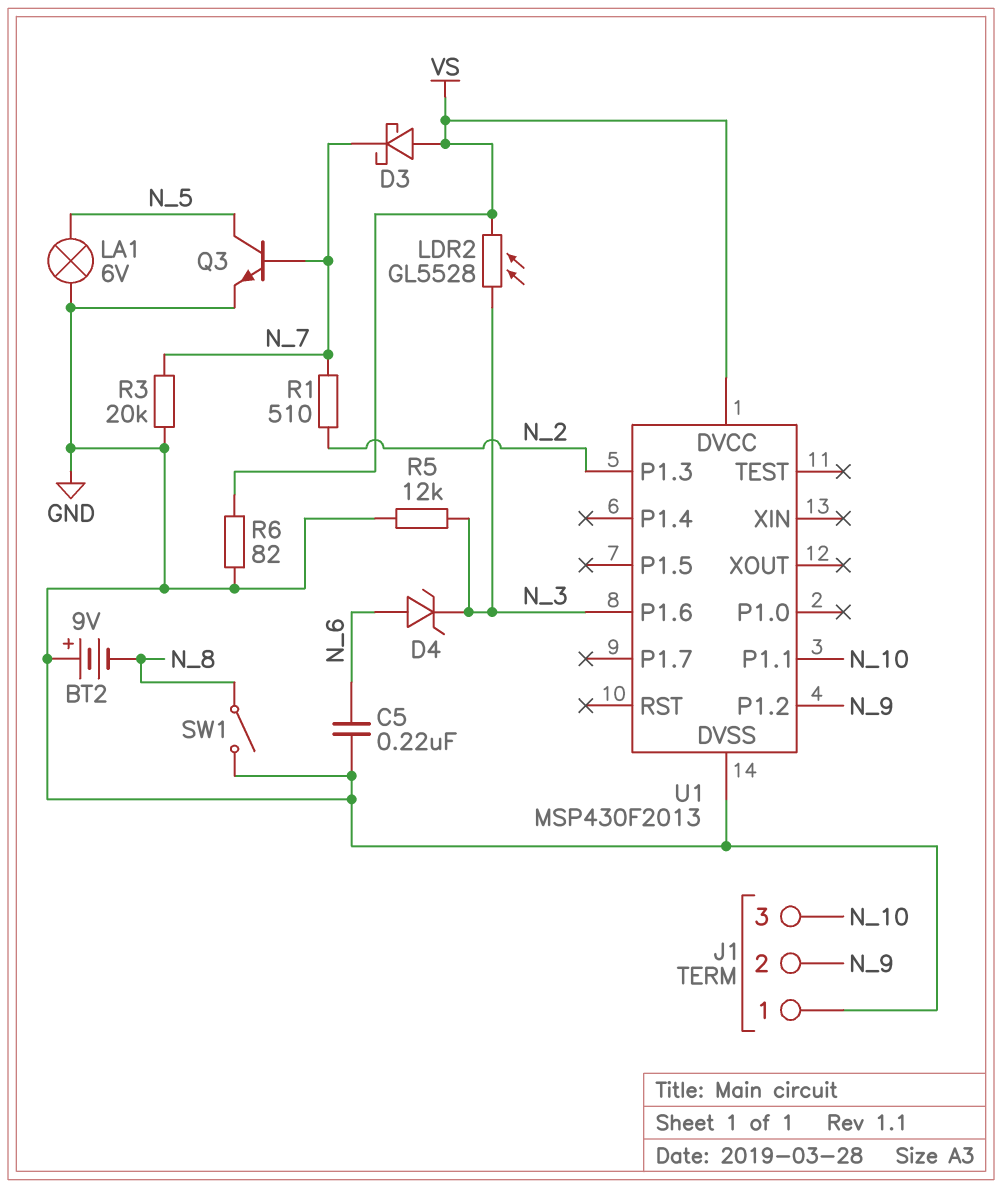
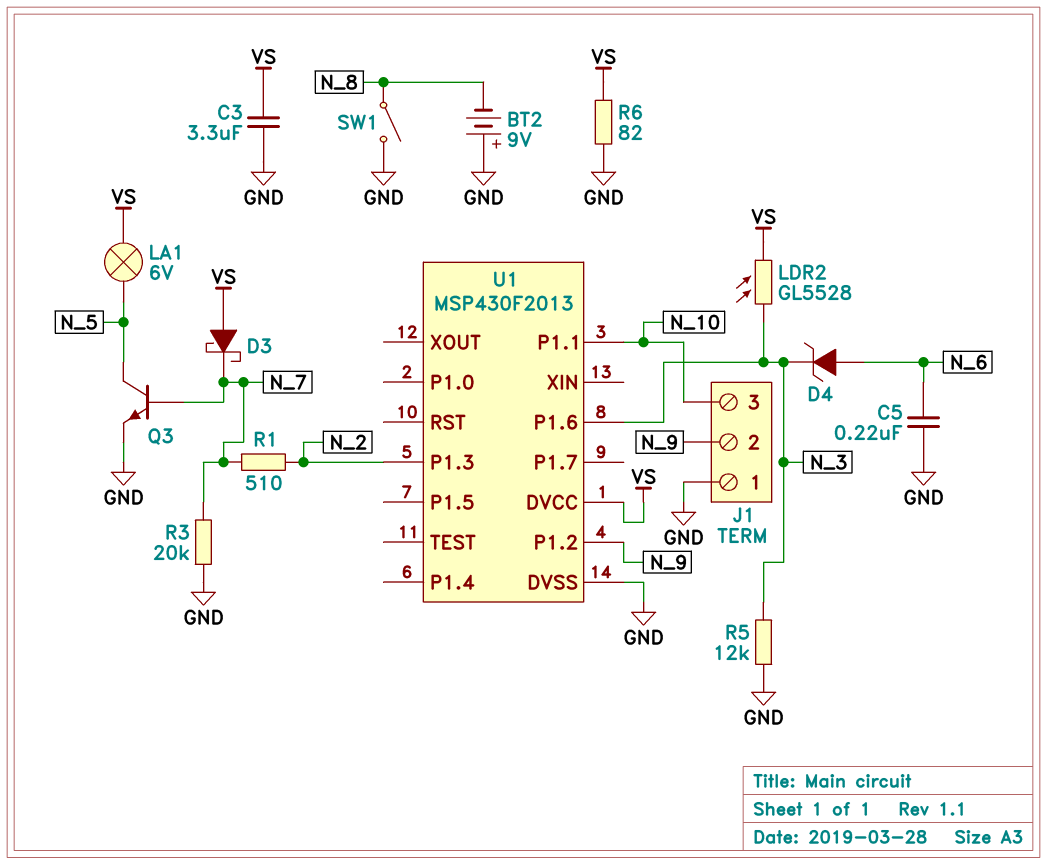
C3: none -> 3.3uF (GND, VS)
LA1: lamp 6V (GND, N_5) -> lamp 6V (N_5, VS)

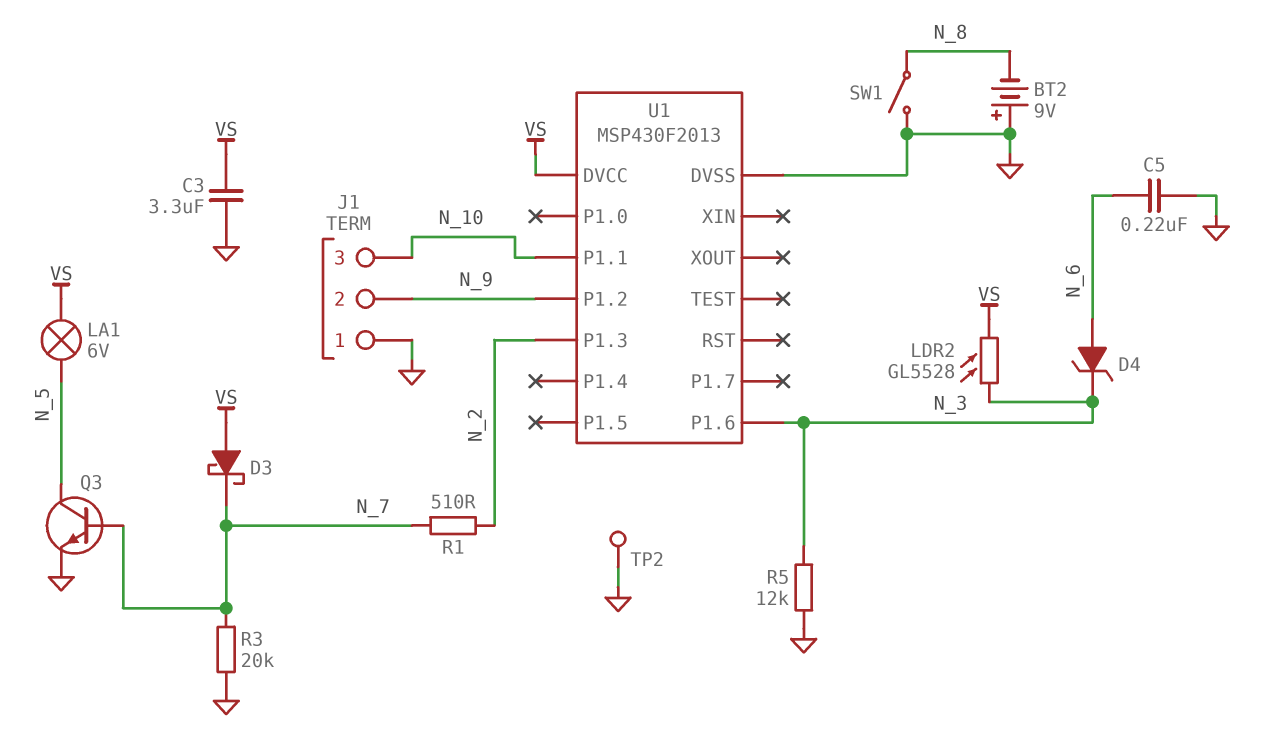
R6: 82 (GND, VS) -> none
TP2: none -> test point (GND)

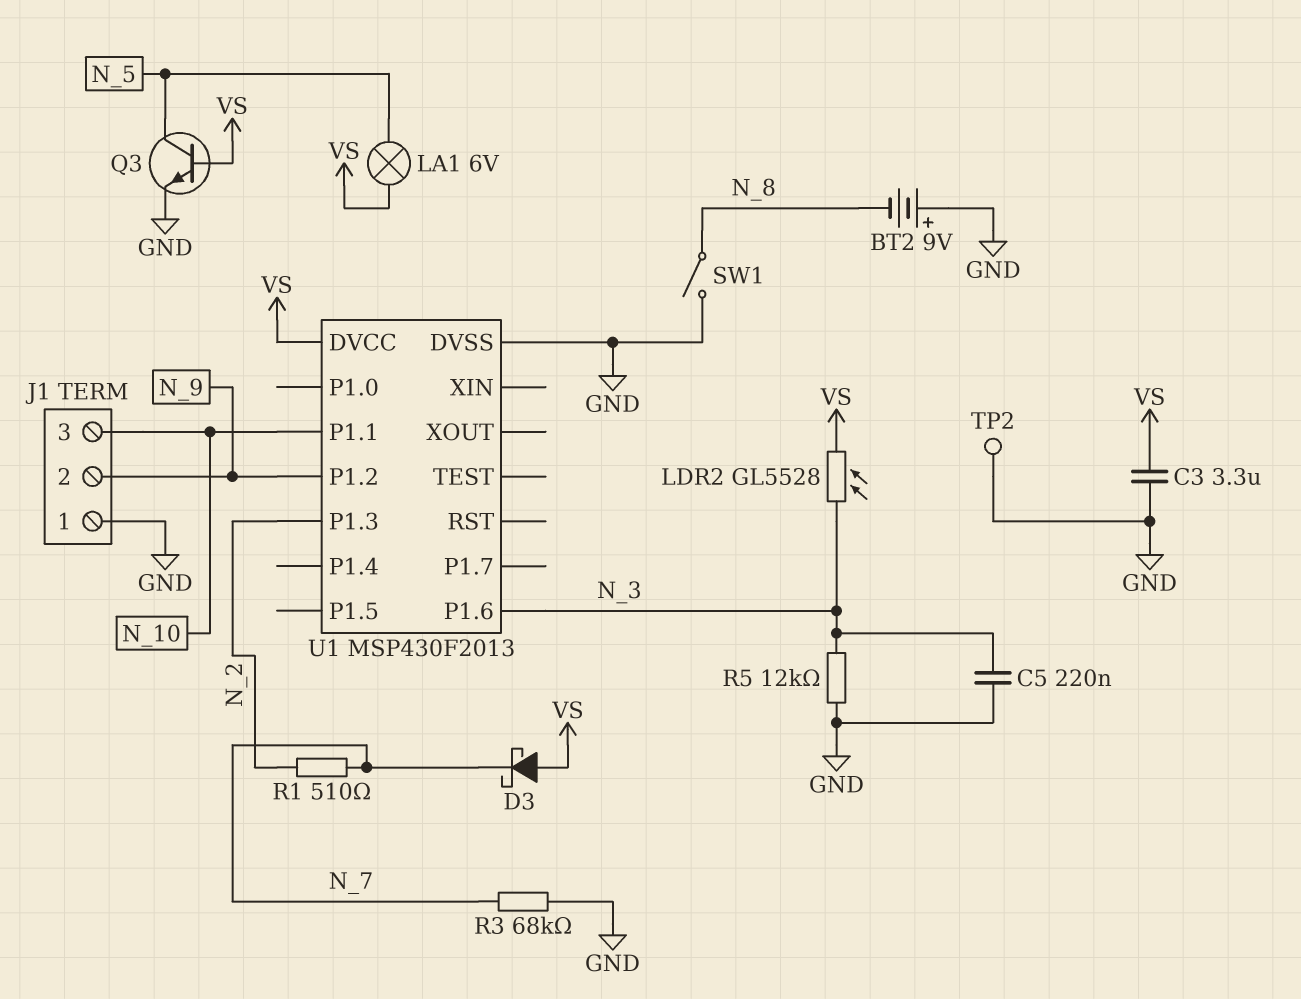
C5: 220nF (GND, N_6) -> 220nF (GND, N_3)
D4: zener (A N_6, K N_3) -> none
Q3: NPN (B N_7, C N_5, E GND) -> NPN (B VS, C N_5, E GND)
R3: 20k (GND, N_7) -> 68k (GND, N_7)

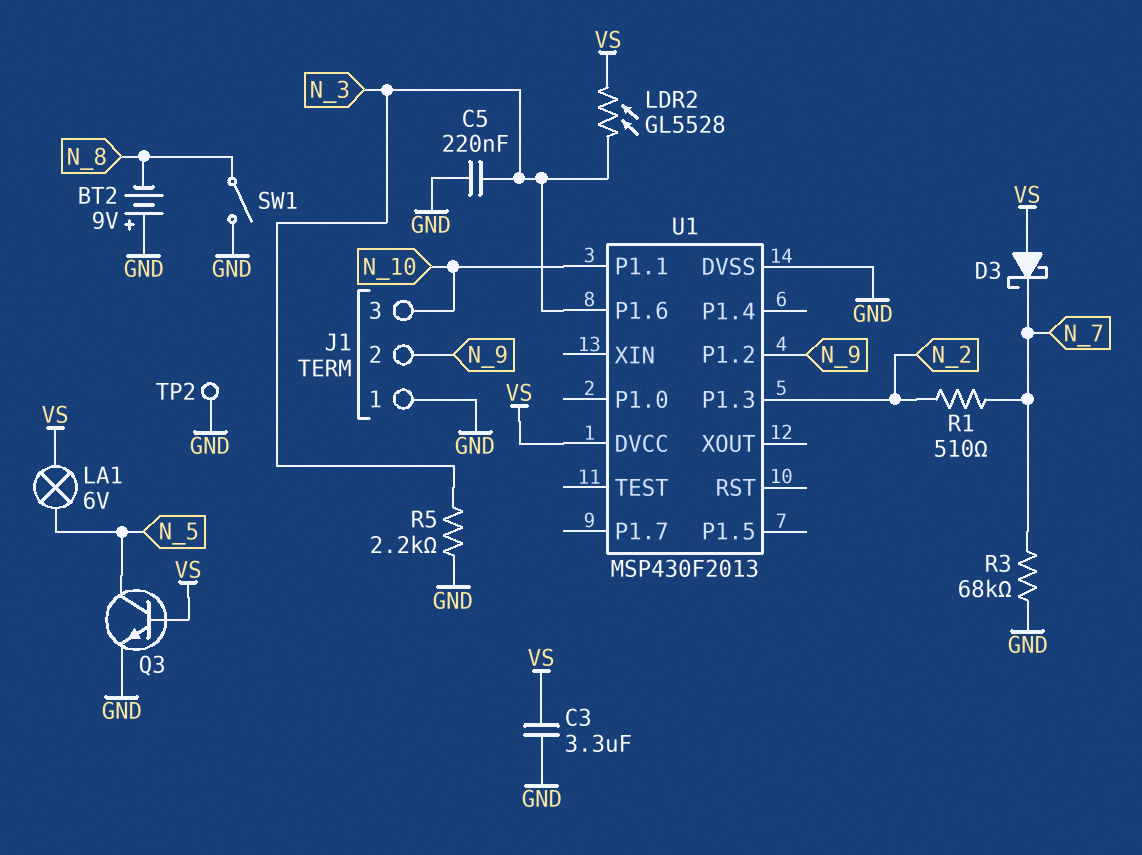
R5: 12k (GND, N_3) -> 2.2k (GND, N_3)

